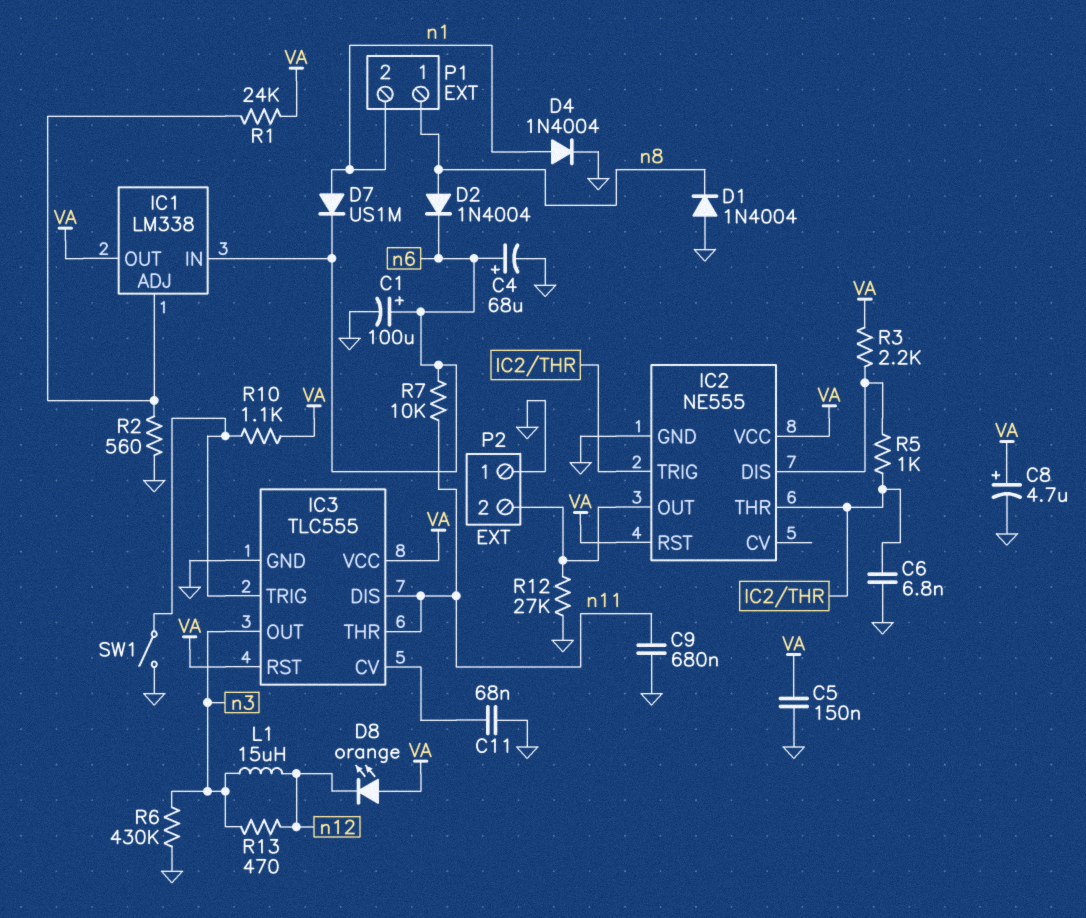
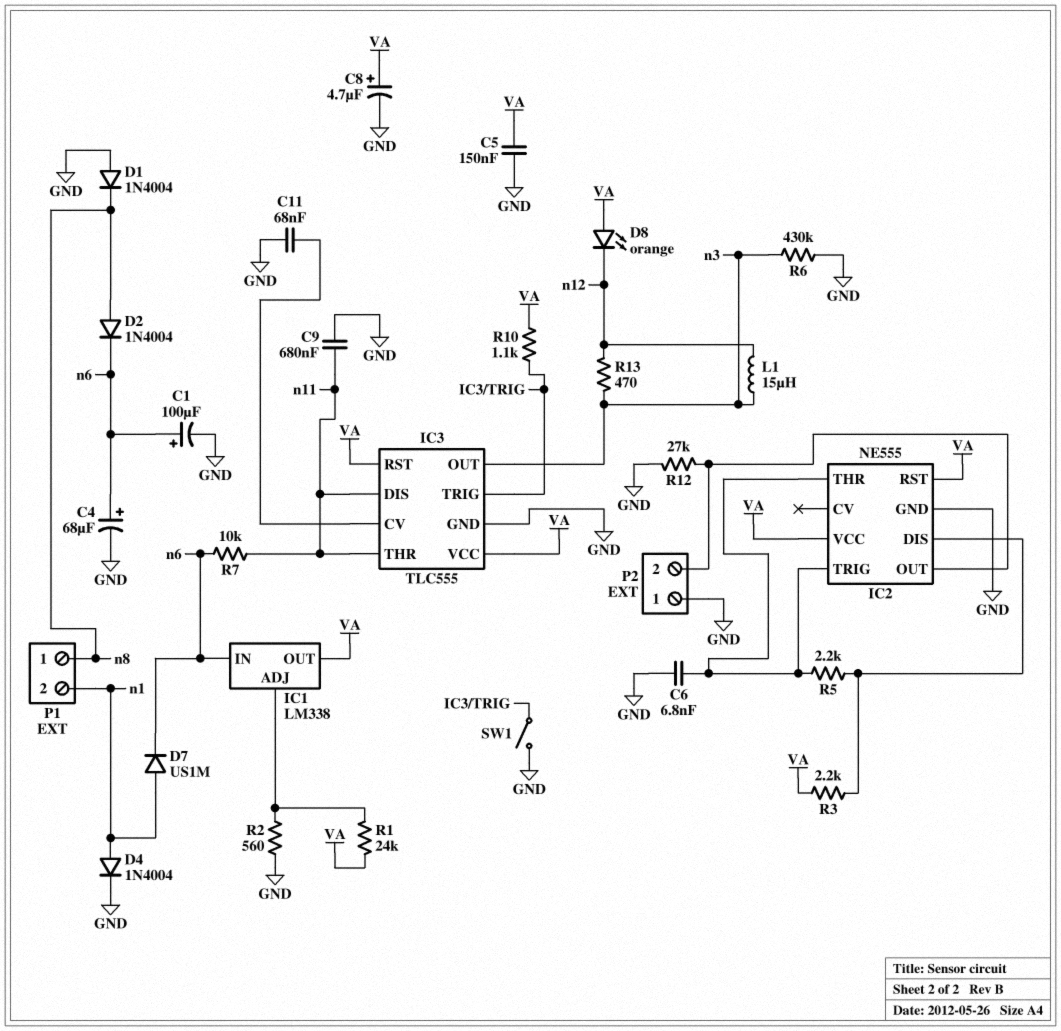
R5: 1k (IC2/DIS, IC2/THR) -> 2.2k (IC2/DIS, IC2/THR)

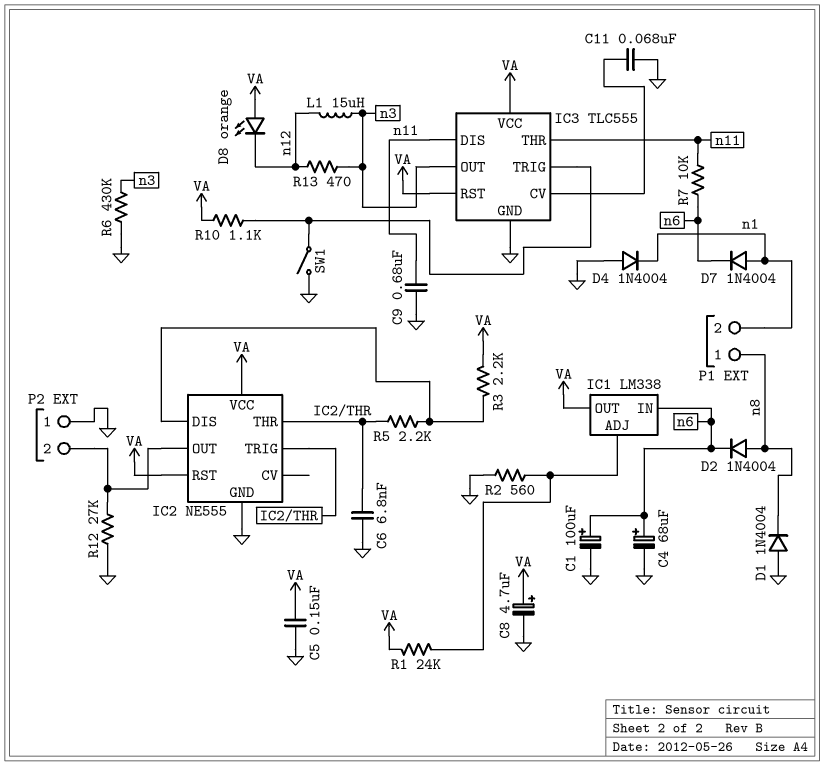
D4: diode 1N4004 (A n1, K GND) -> diode 1N4004 (A GND, K n1)
D7: diode US1M (A n1, K n6) -> diode 1N4004 (A n1, K n6)

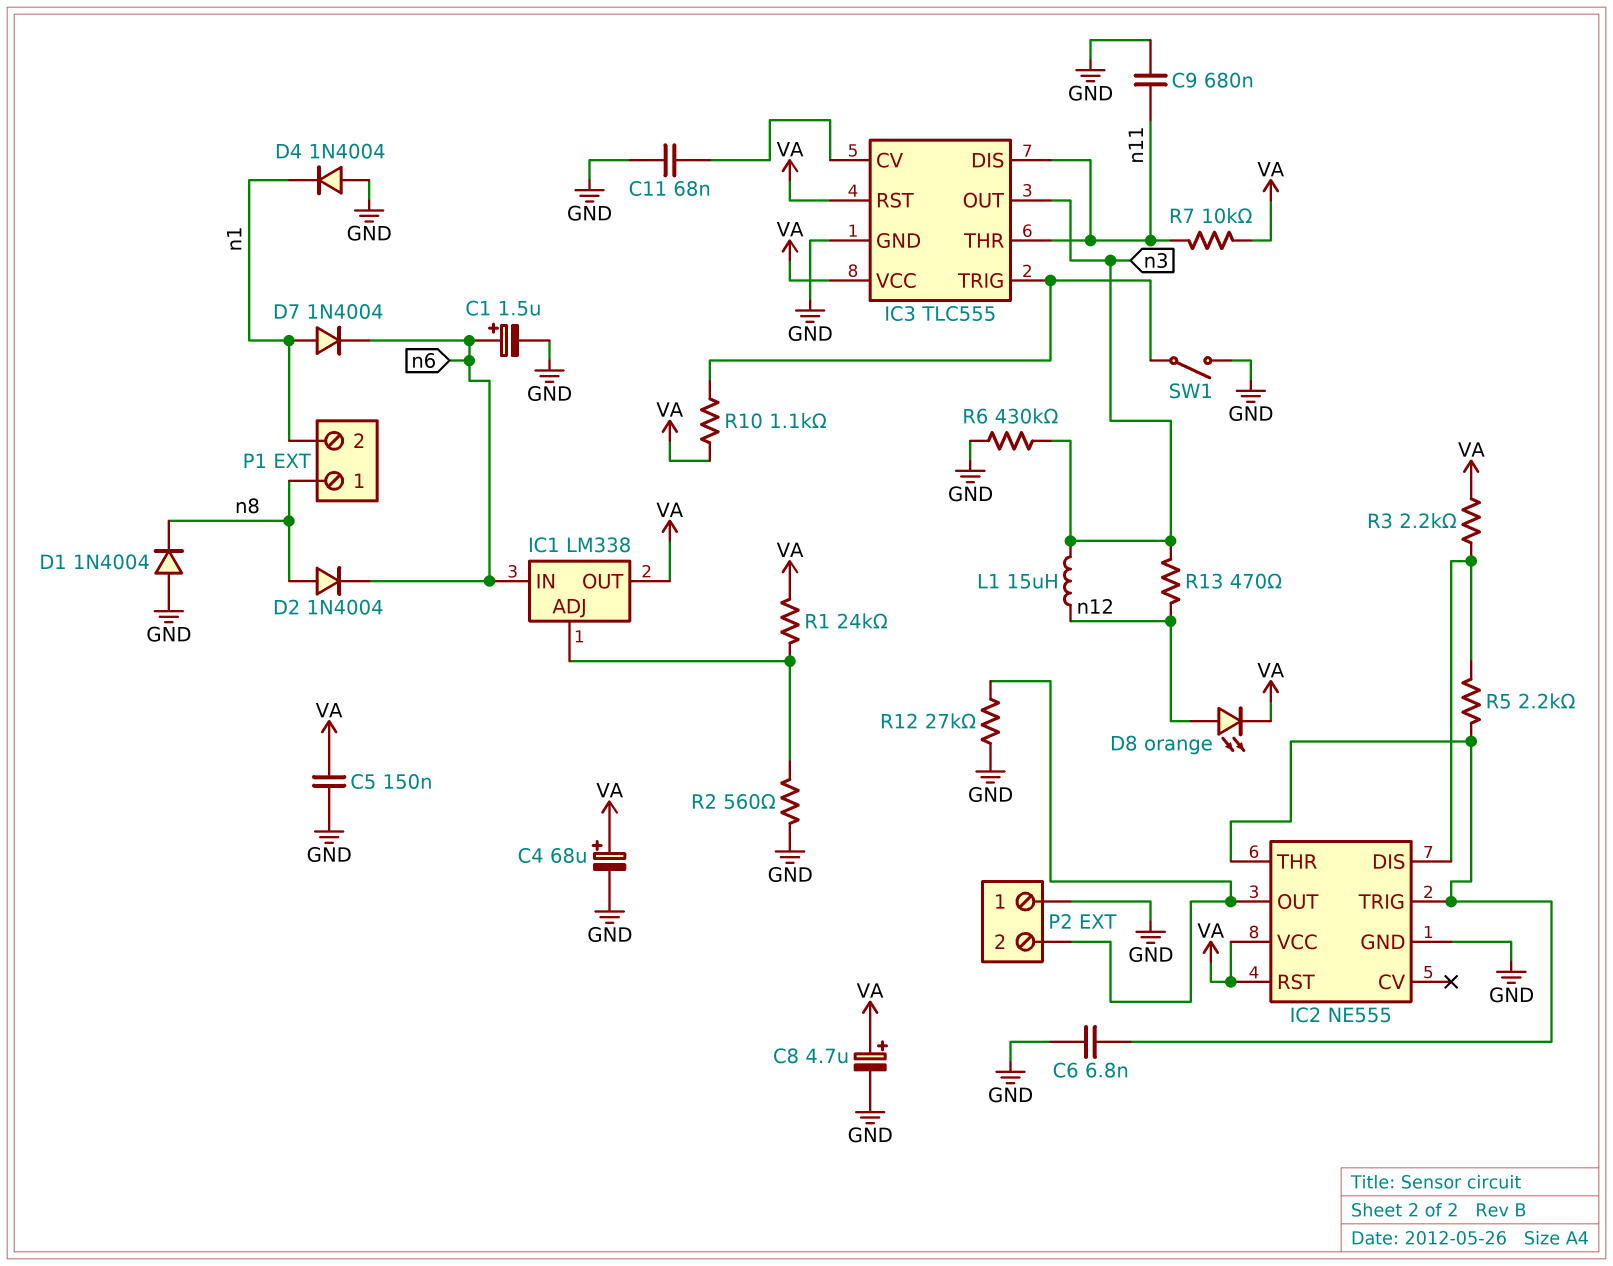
C1: 100uF (plus n6, minus GND) -> 1.5uF (plus n6, minus GND)
C4: 68uF (plus n6, minus GND) -> 68uF (plus VA, minus GND)
D8: LED orange (A VA, K n12) -> LED orange (A n12, K VA)
R7: 10k (n6, n11) -> 10k (VA, n11)

